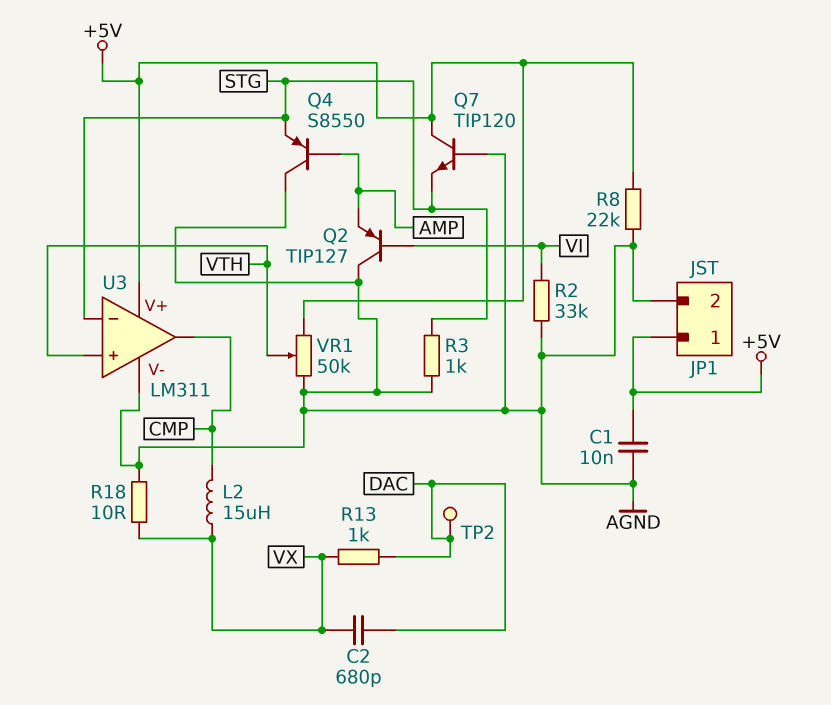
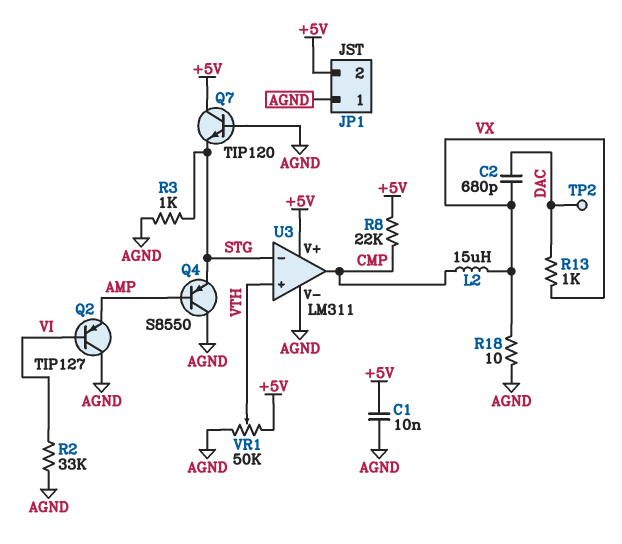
JP1 pin 1: +5V -> AGND
JP1 pin 2: AGND -> +5V
R8: 22k (+5V, AGND) -> 22k (+5V, CMP)

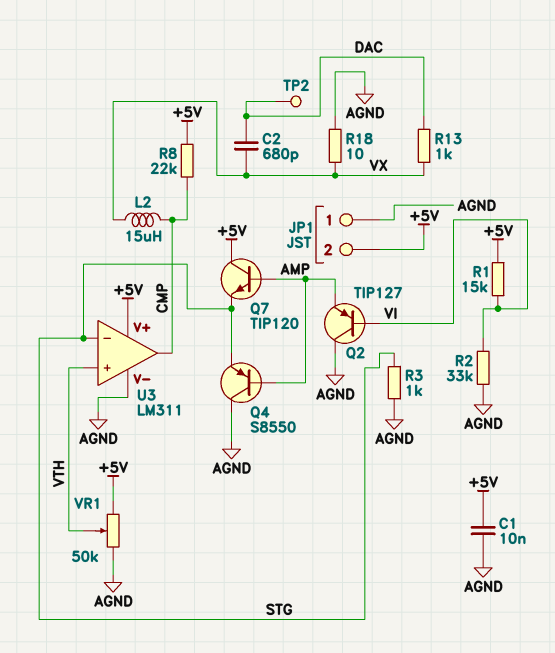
Q7: NPN TIP120 (B AGND, C +5V, E STG) -> NPN TIP120 (B AMP, C +5V, E STG)
R1: none -> 15k (+5V, VI)

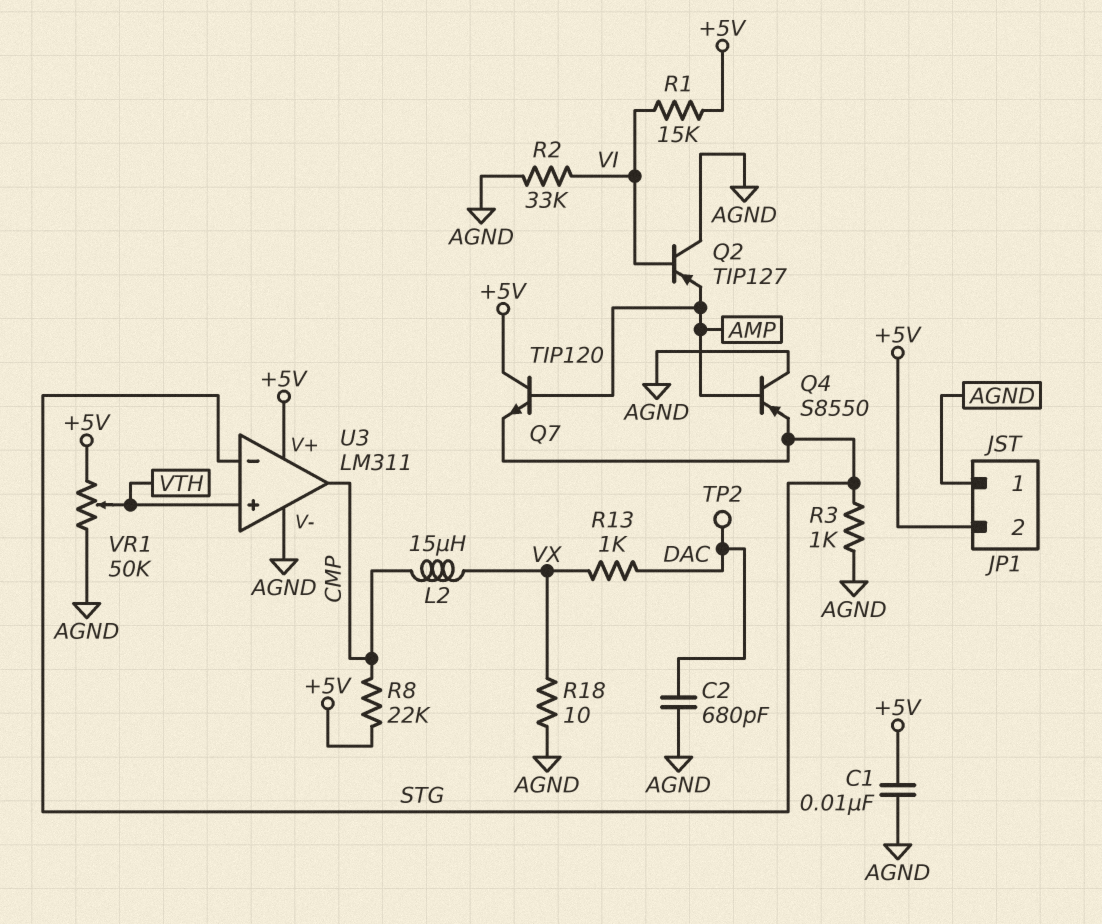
C2: 680pF (DAC, VX) -> 680pF (AGND, DAC)

